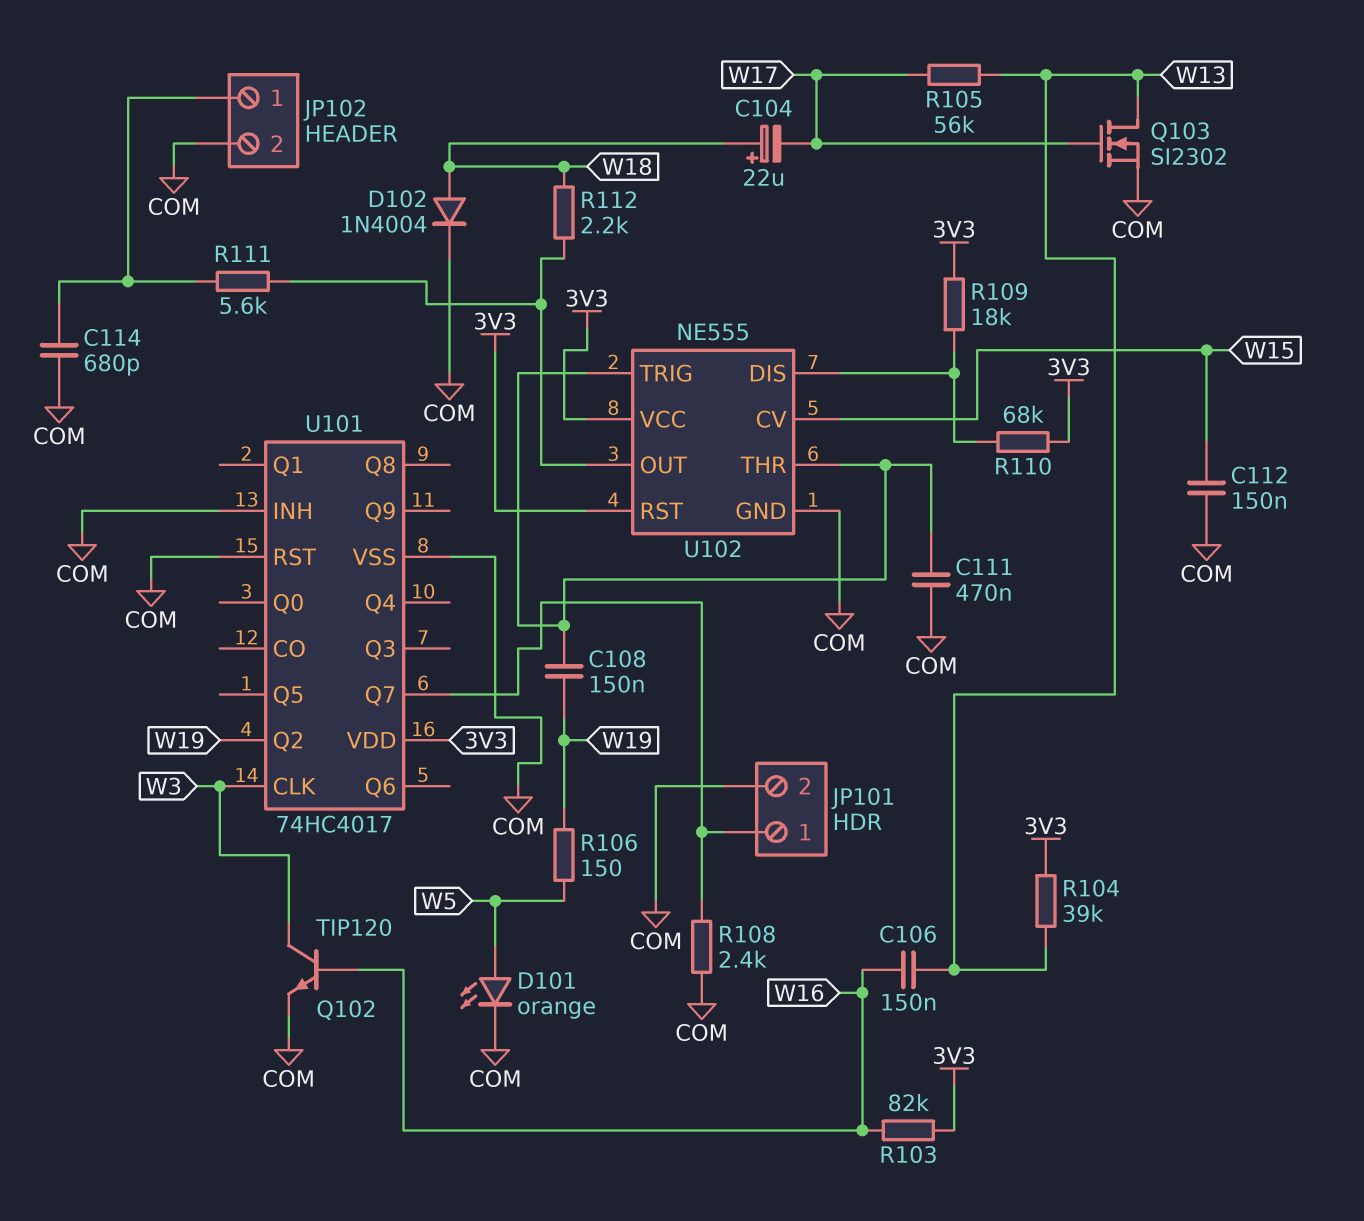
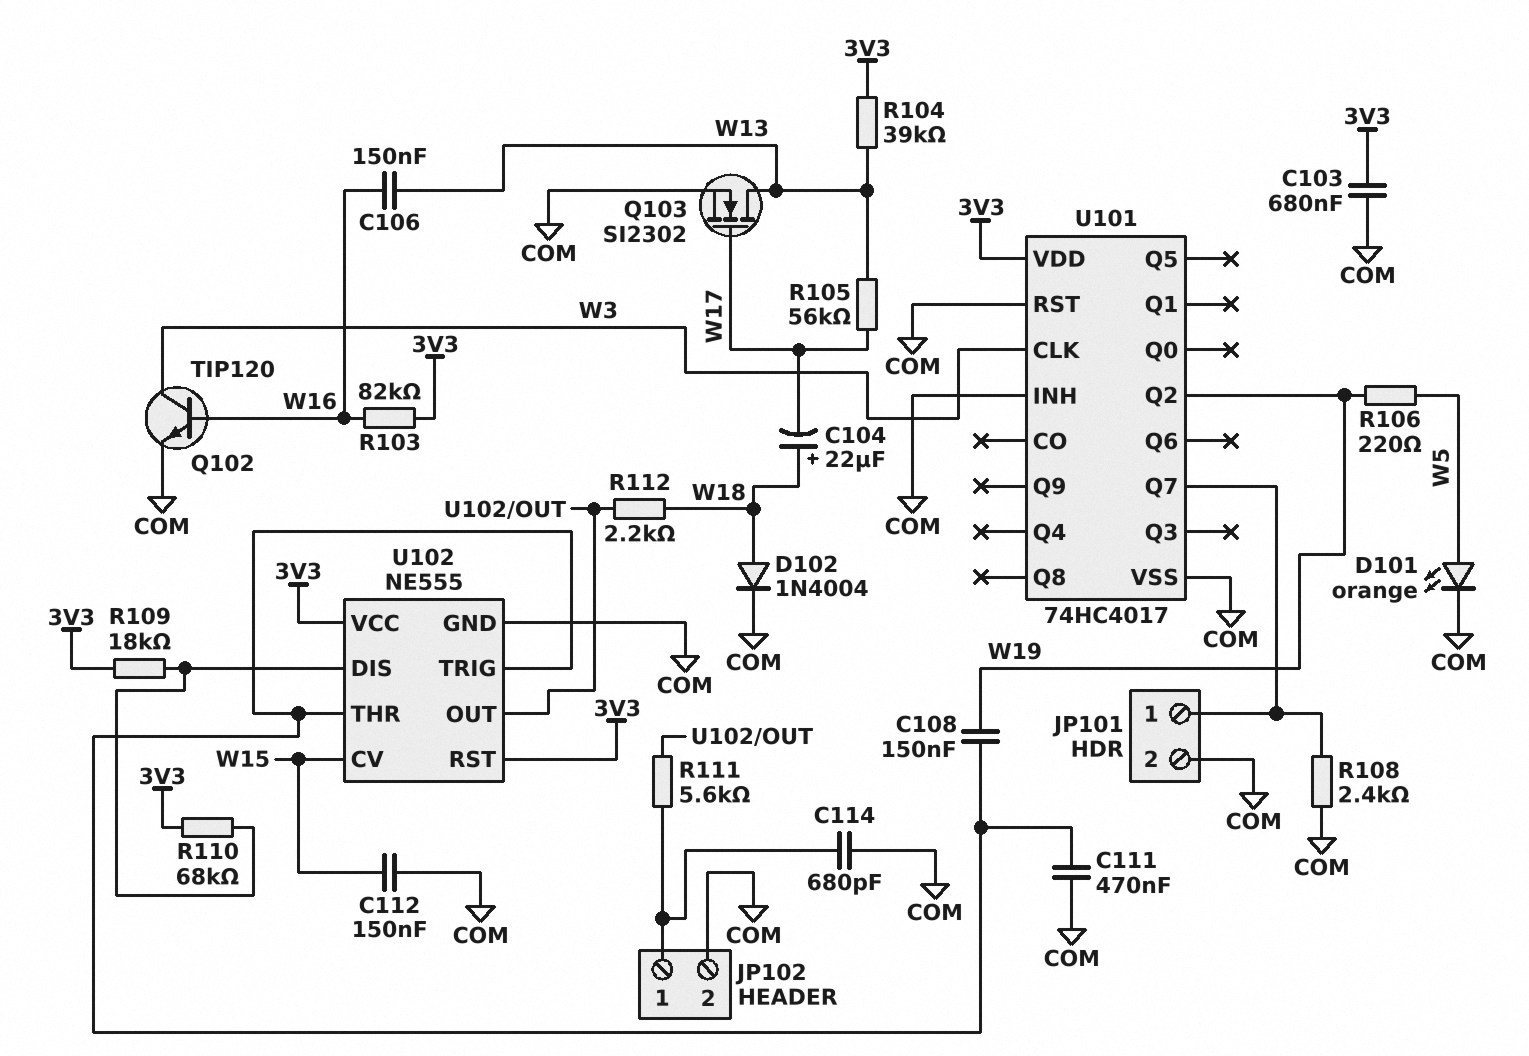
C103: none -> 680nF (3V3, COM)
R106: 150 (W5, W19) -> 220 (W5, W19)

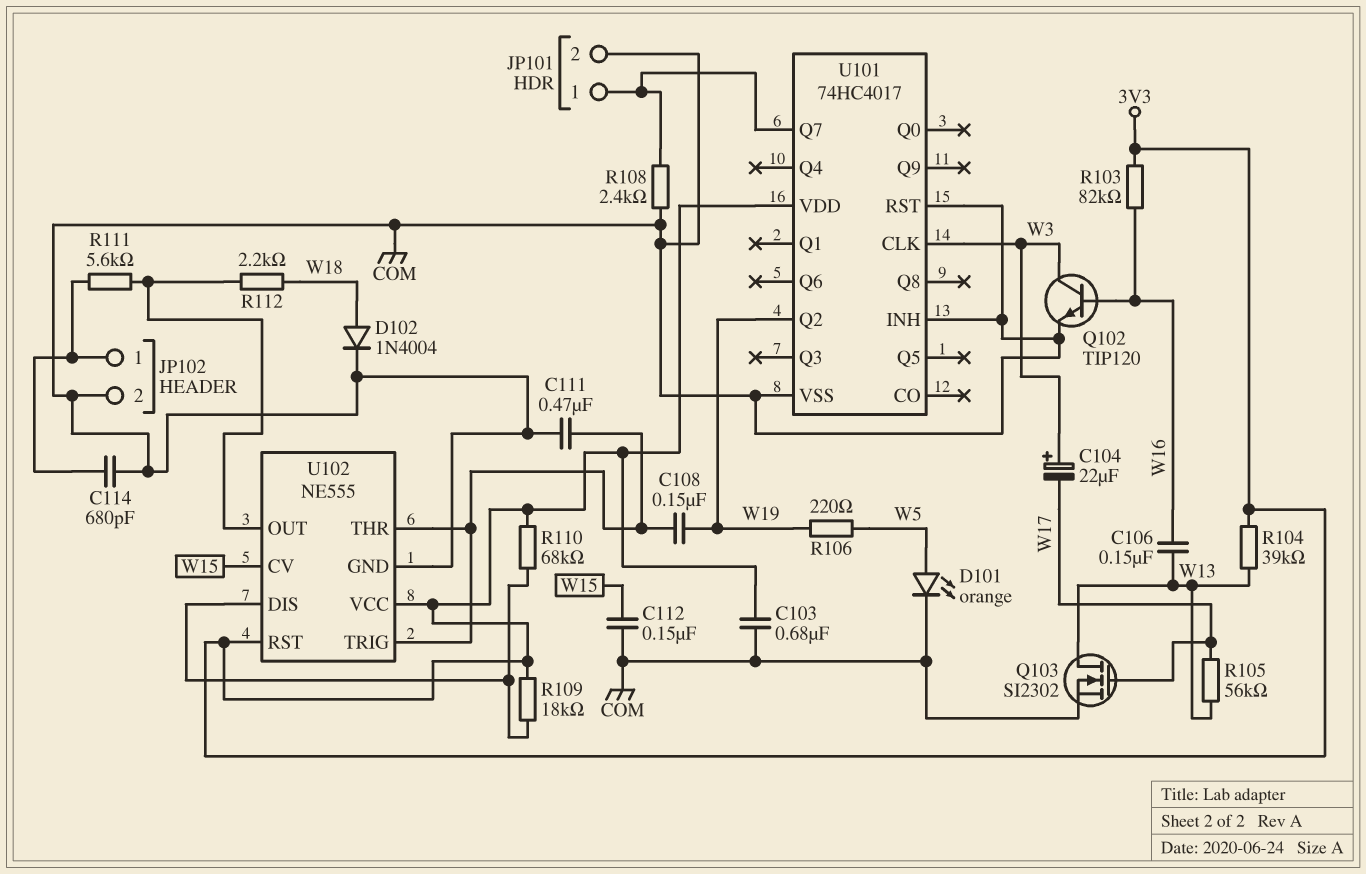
C104: 22uF (plus W18, minus W17) -> 22uF (plus W3, minus W17)

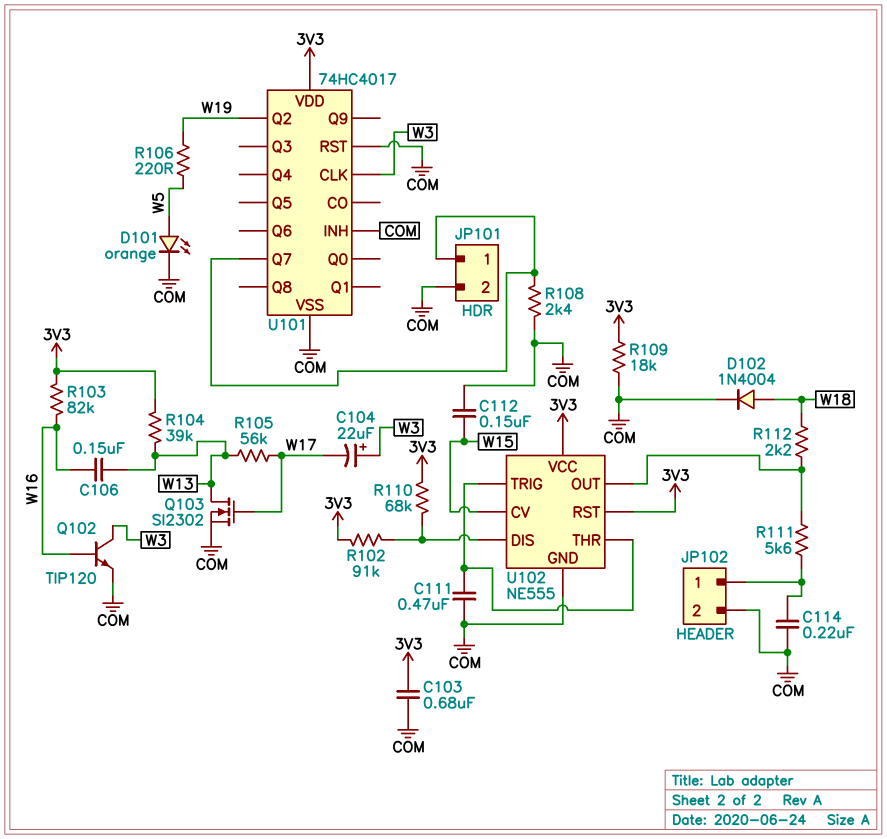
C108: 150nF (U102/THR, W19) -> none
C114: 680pF (COM, JP102/1) -> 220nF (COM, JP102/1)
R102: none -> 91k (3V3, U102/DIS)
R109: 18k (3V3, U102/DIS) -> 18k (3V3, COM)

